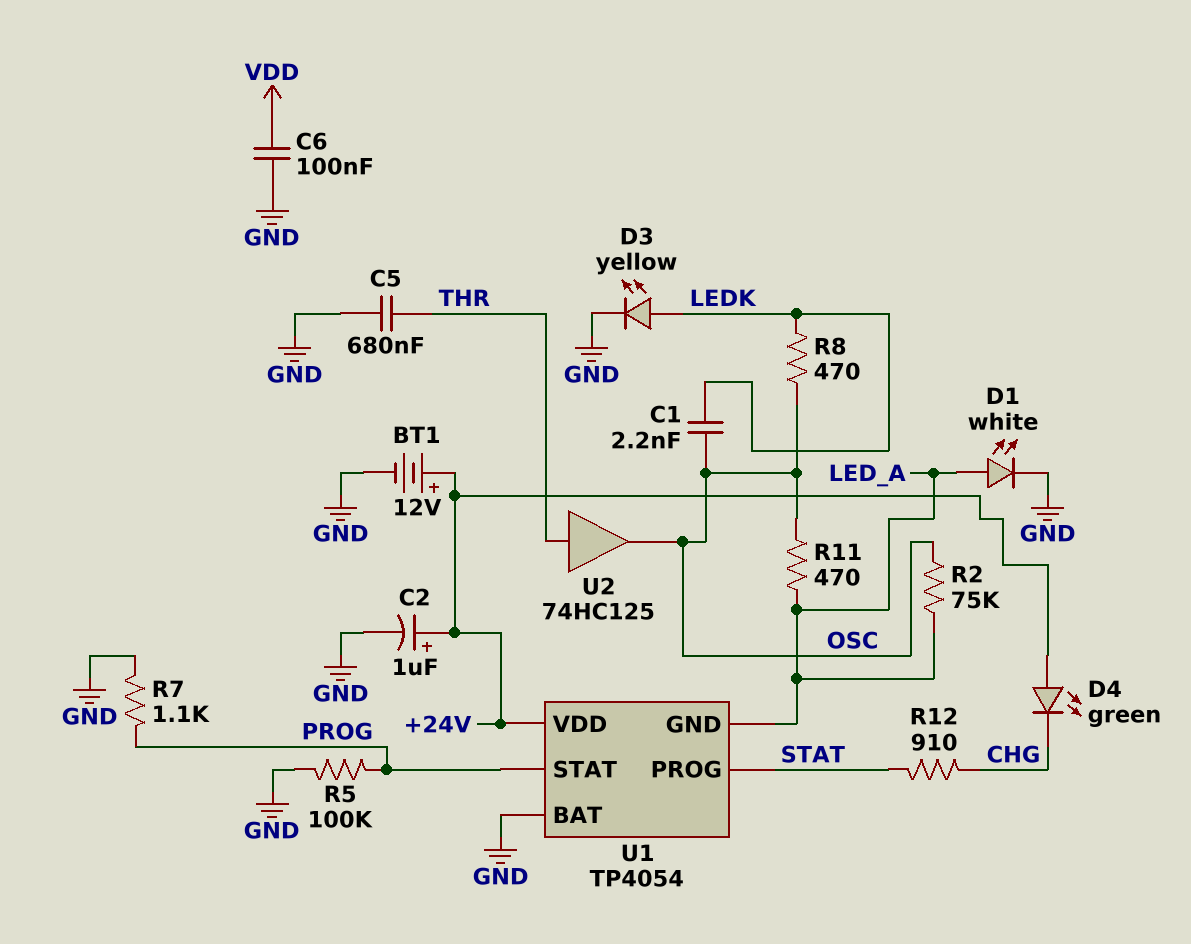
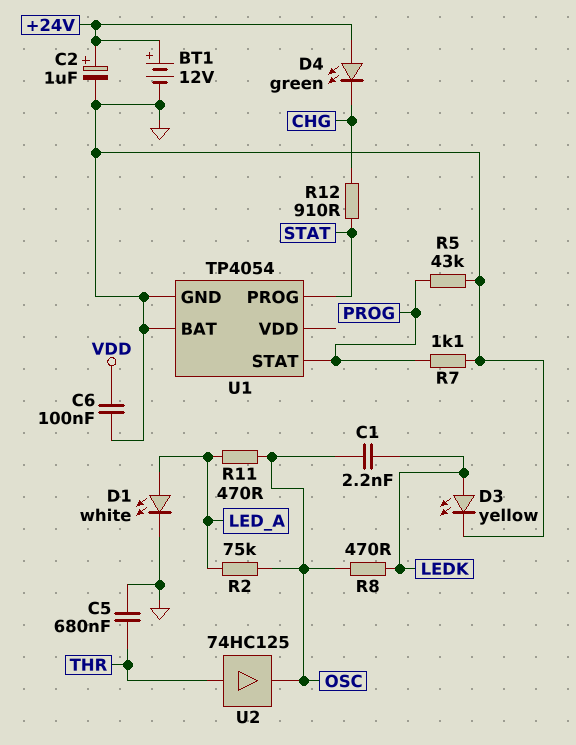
R5: 100k (GND, PROG) -> 43k (GND, PROG)
U1 pin GND: LED_A -> GND
U1 pin VDD: +24V -> none

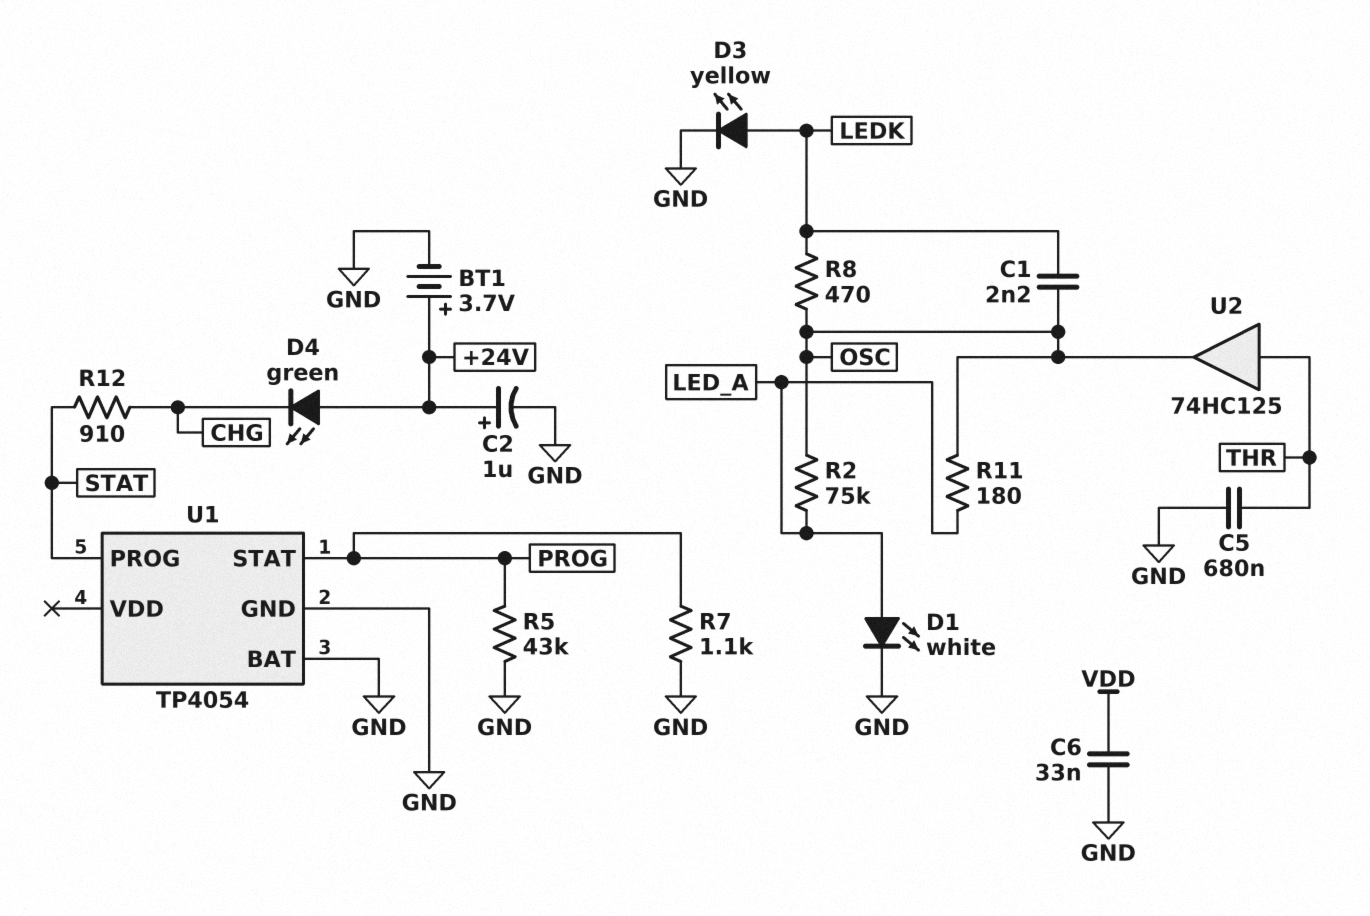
BT1: 12V (plus +24V, minus GND) -> 3.7V (plus +24V, minus GND)
C6: 100nF (GND, VDD) -> 33nF (GND, VDD)
R11: 470 (LED_A, OSC) -> 180 (LED_A, OSC)

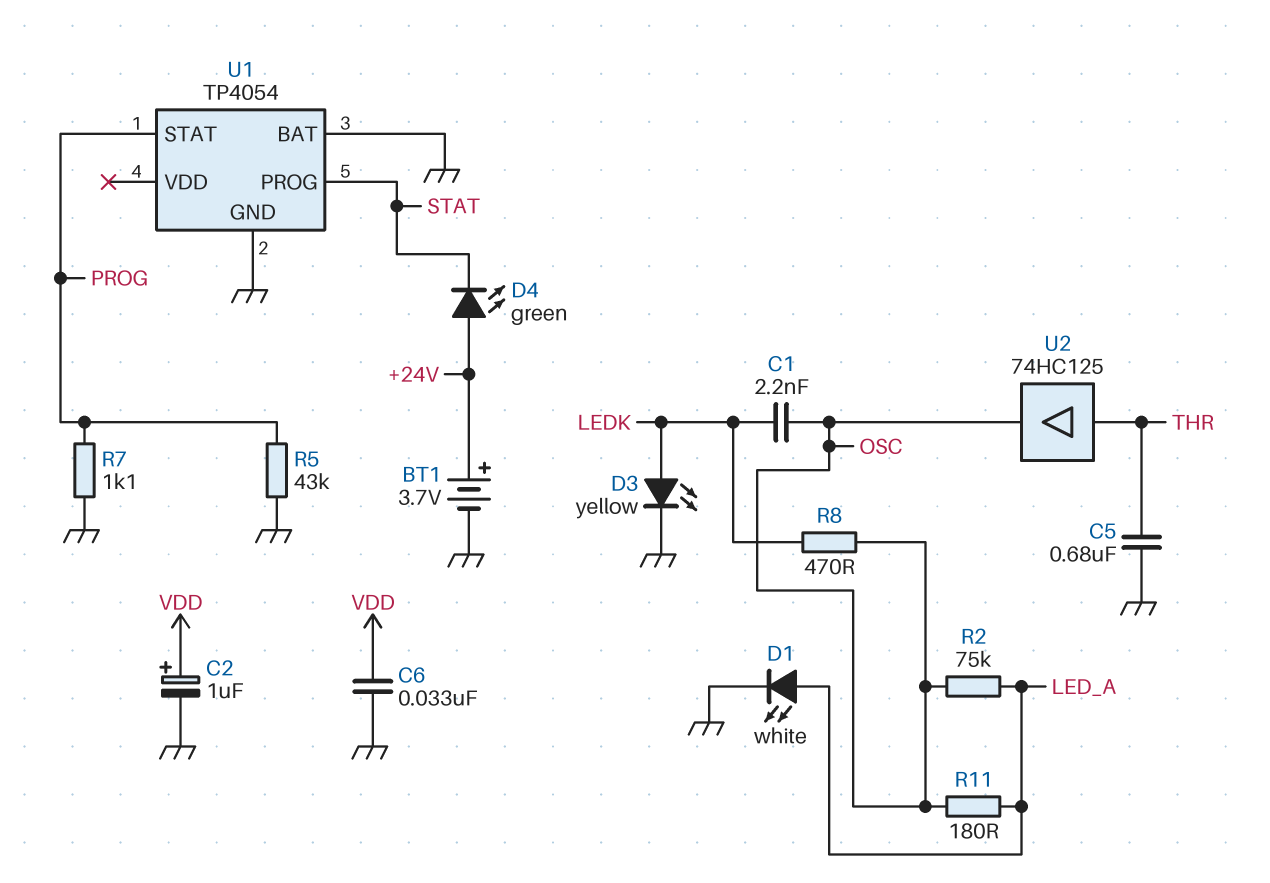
C2: 1uF (plus +24V, minus GND) -> 1uF (plus VDD, minus GND)
D4: LED green (A +24V, K CHG) -> LED green (A +24V, K STAT)
R12: 910 (CHG, STAT) -> none

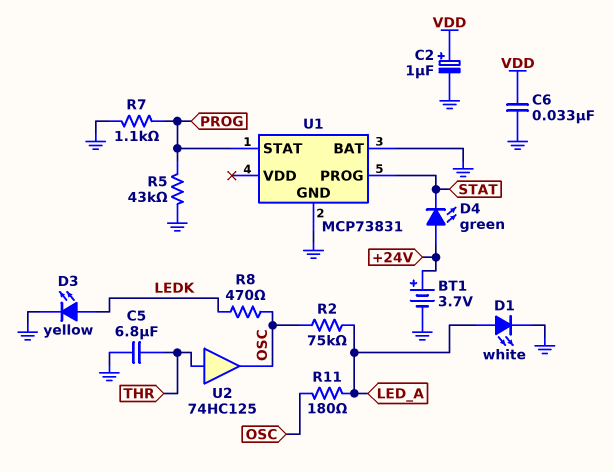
C1: 2.2nF (LEDK, OSC) -> none
C5: 680nF (GND, THR) -> 6.8uF (GND, THR)
U1: TP4054 -> MCP73831

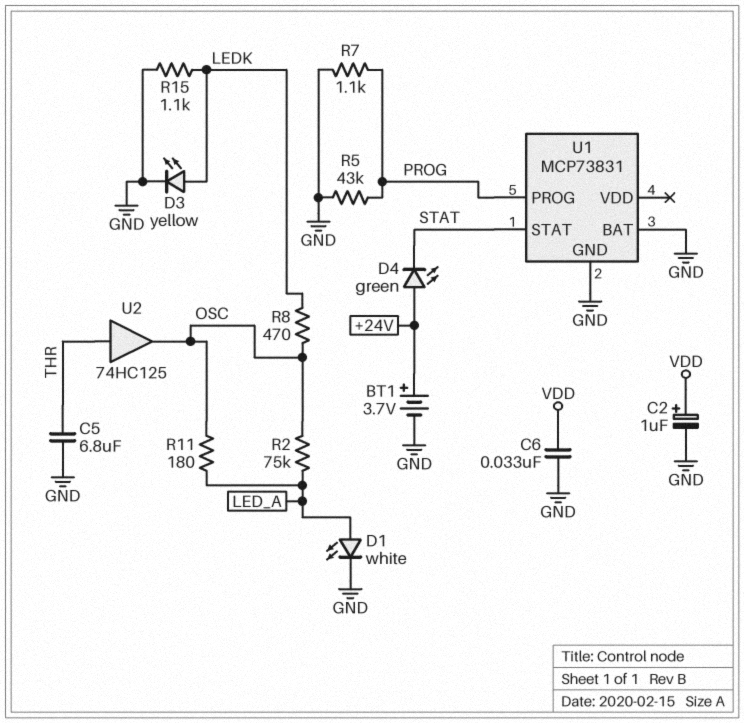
R15: none -> 1.1k (GND, LEDK)
U1 pin PROG: STAT -> PROG
U1 pin STAT: PROG -> STAT

